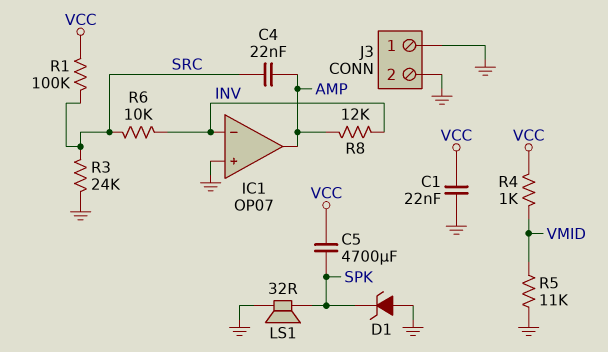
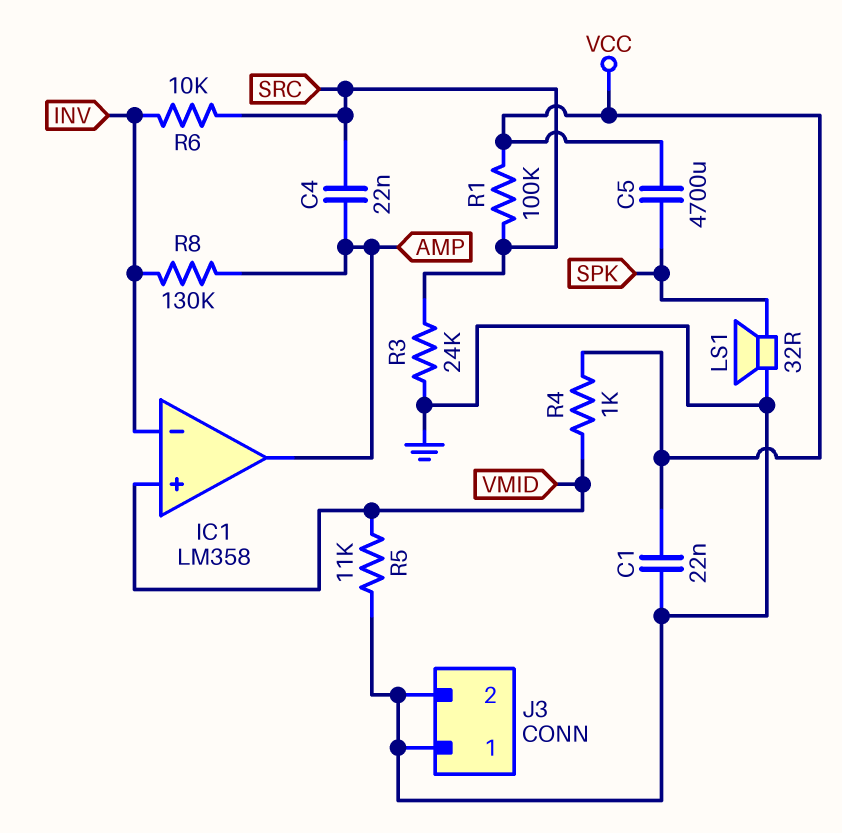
D1: zener (A GND, K SPK) -> none
IC1: OP07 -> LM358
IC1 pin in+: GND -> VMID
R8: 12k (AMP, INV) -> 130k (AMP, INV)

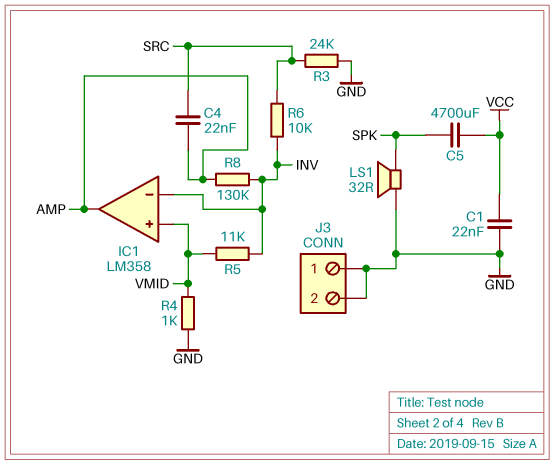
R1: 100k (SRC, VCC) -> none
R4: 1k (VCC, VMID) -> 1k (GND, VMID)
R5: 11k (GND, VMID) -> 11k (INV, VMID)

